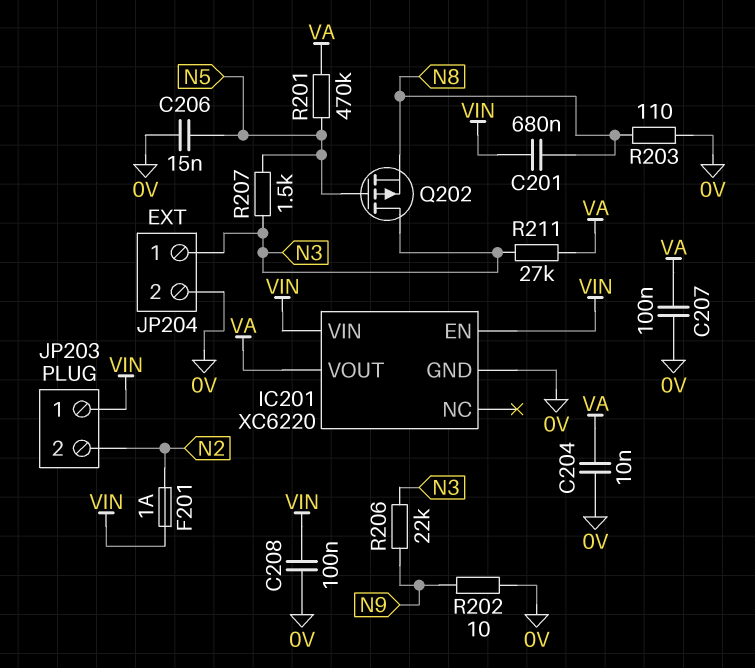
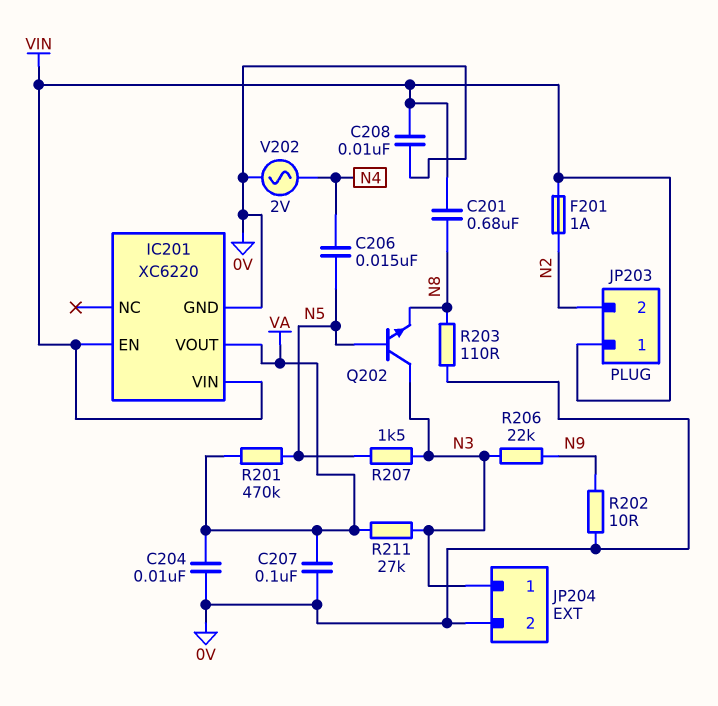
C206: 15nF (0V, N5) -> 15nF (N4, N5)
C208: 100nF (0V, VIN) -> 10nF (0V, VIN)
Q202: PMOS (G N5, D N3, S N8) -> NPN (B N5, C N3, E N8)
V202: none -> AC 2V (0V, N4)

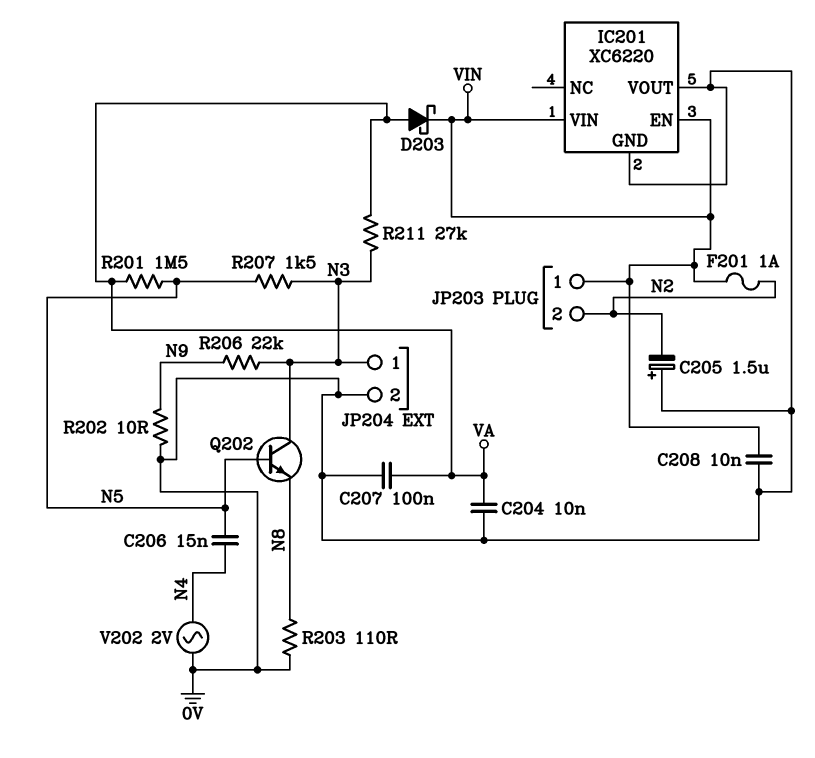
C201: 680nF (N8, VIN) -> none
C205: none -> 1.5uF (plus 0V, minus N2)
D203: none -> schottky (A VA, K VIN)
IC201 pin VOUT: VA -> 0V
R201: 470k (N5, VA) -> 1.5M (N5, VA)

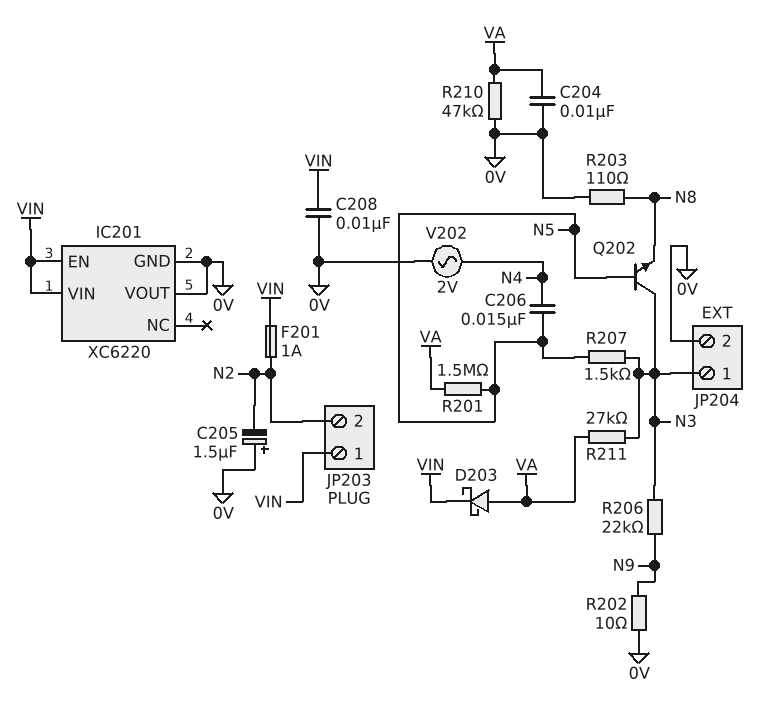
C207: 100nF (0V, VA) -> none
R210: none -> 47k (0V, VA)

